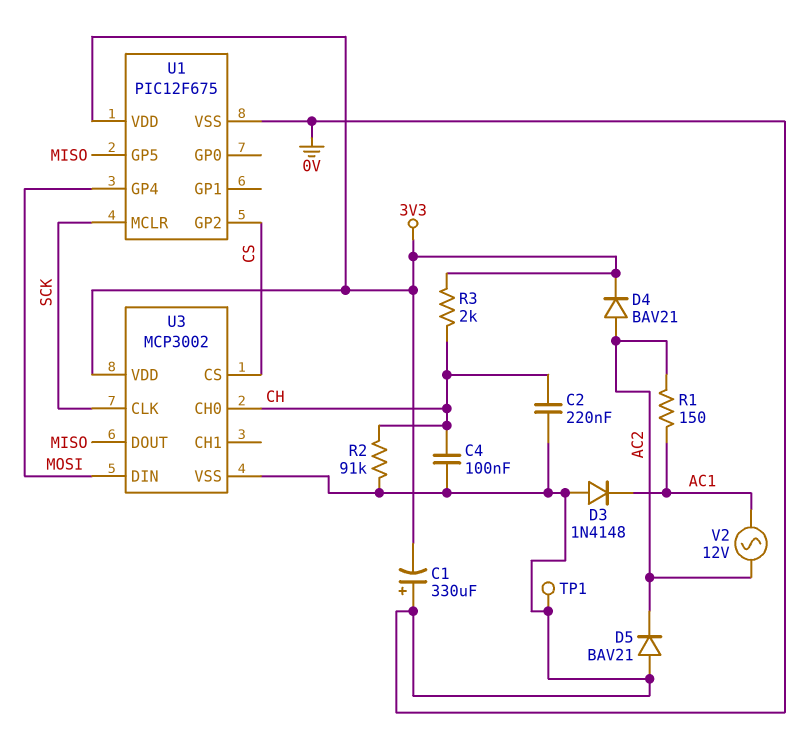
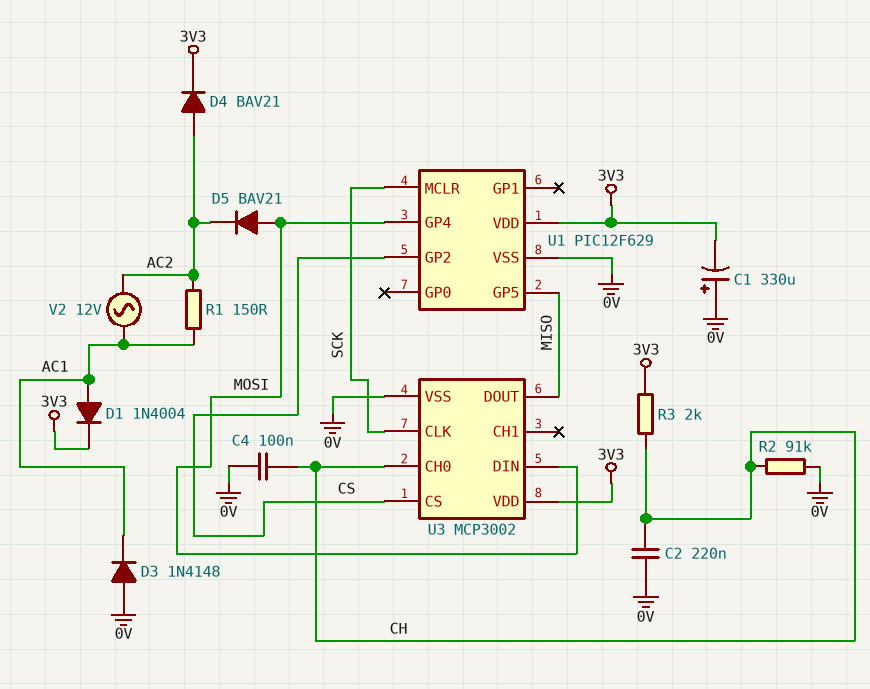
D1: none -> diode 1N4004 (A AC1, K 3V3)
D5: diode BAV21 (A 0V, K AC2) -> diode BAV21 (A MOSI, K AC2)
TP1: test point (0V) -> none
U1: PIC12F675 -> PIC12F629

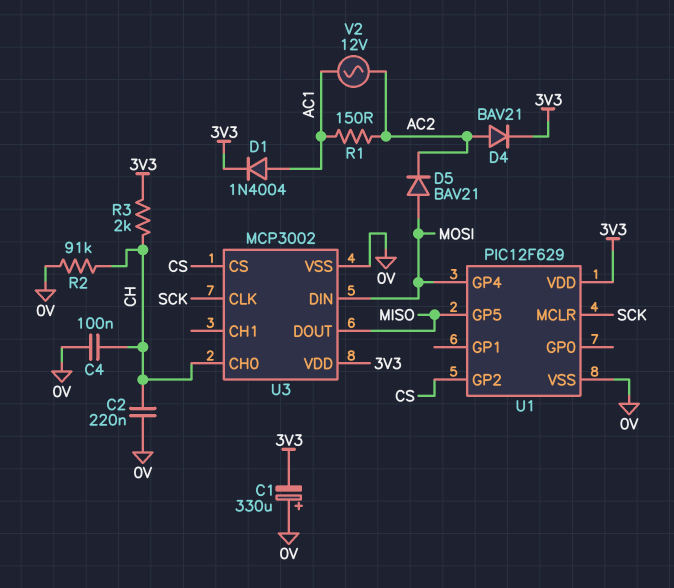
D3: diode 1N4148 (A 0V, K AC1) -> none

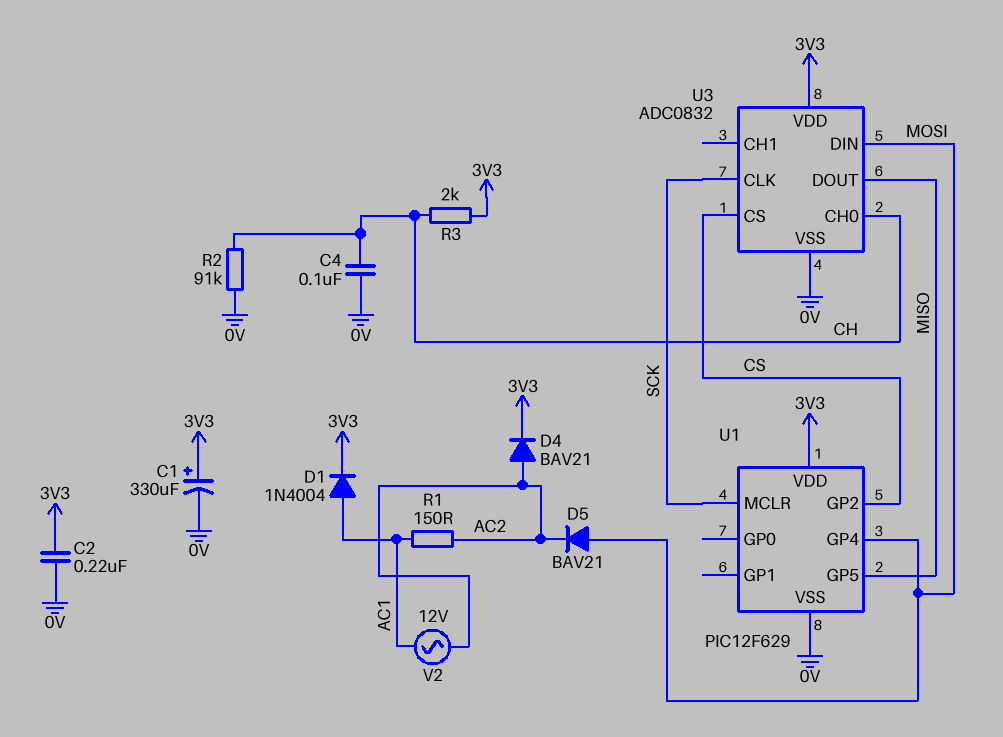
C1: 330uF (plus 0V, minus 3V3) -> 330uF (plus 3V3, minus 0V)
C2: 220nF (0V, CH) -> 220nF (0V, 3V3)
U3: MCP3002 -> ADC0832

